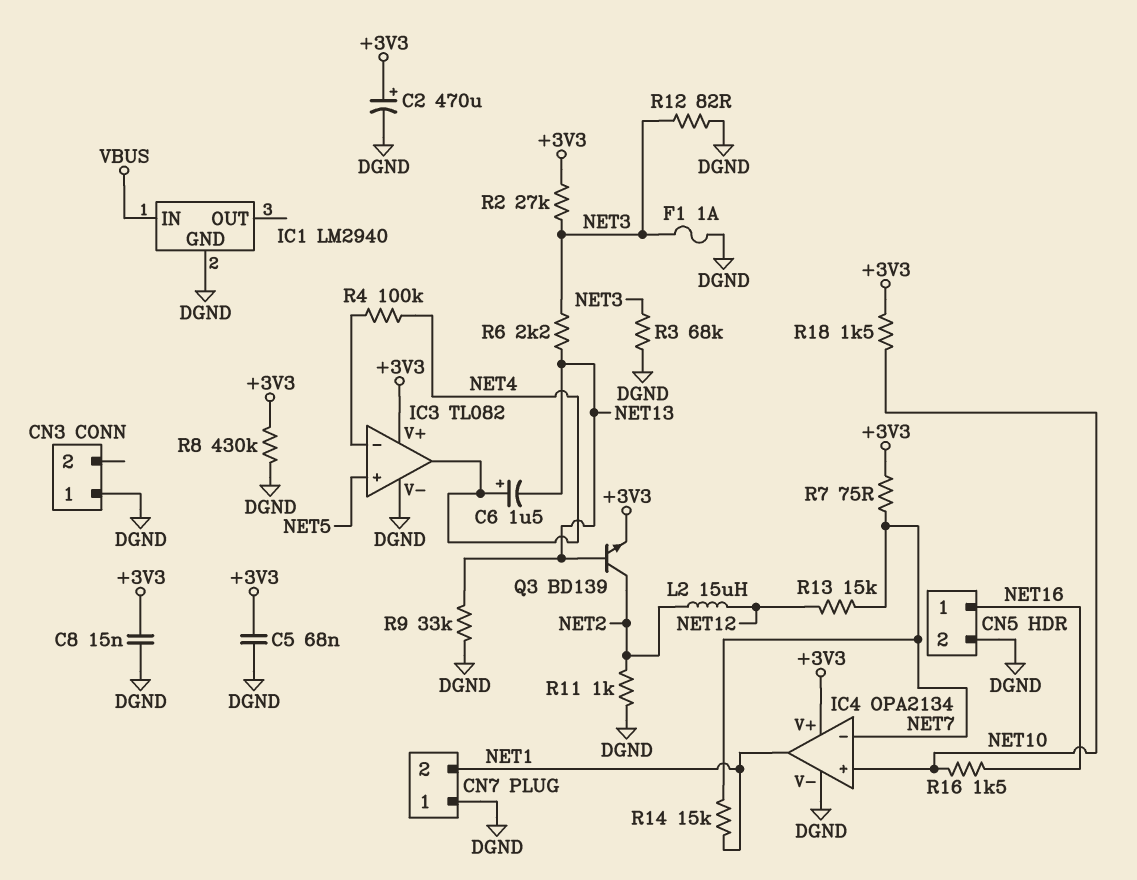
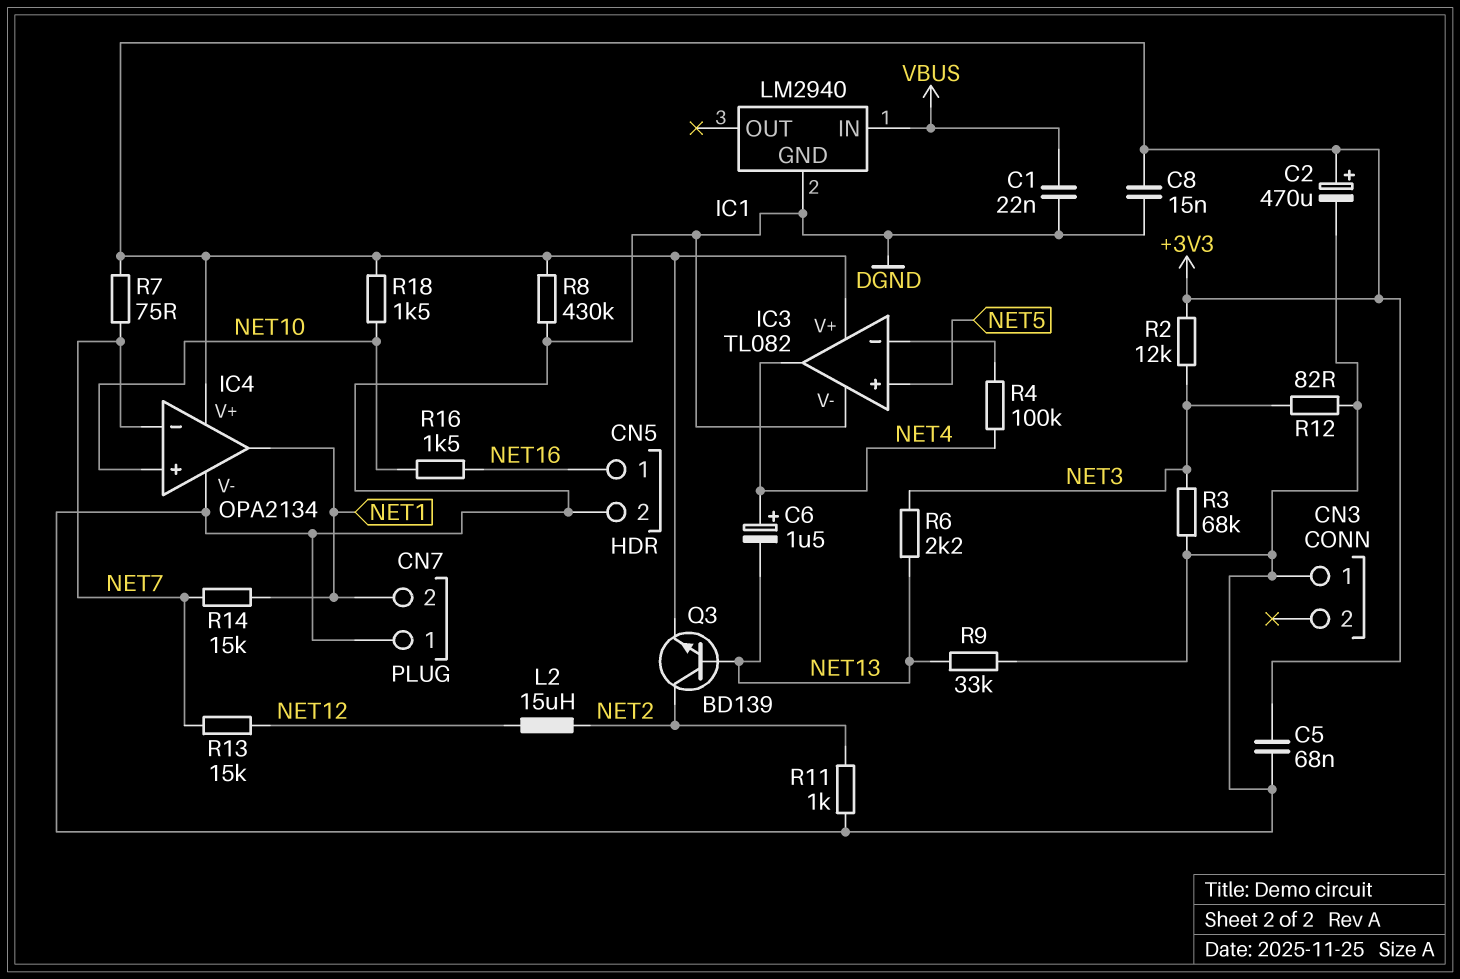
C1: none -> 22nF (DGND, VBUS)
F1: 1A (DGND, NET3) -> none
R2: 27k (+3V3, NET3) -> 12k (+3V3, NET3)

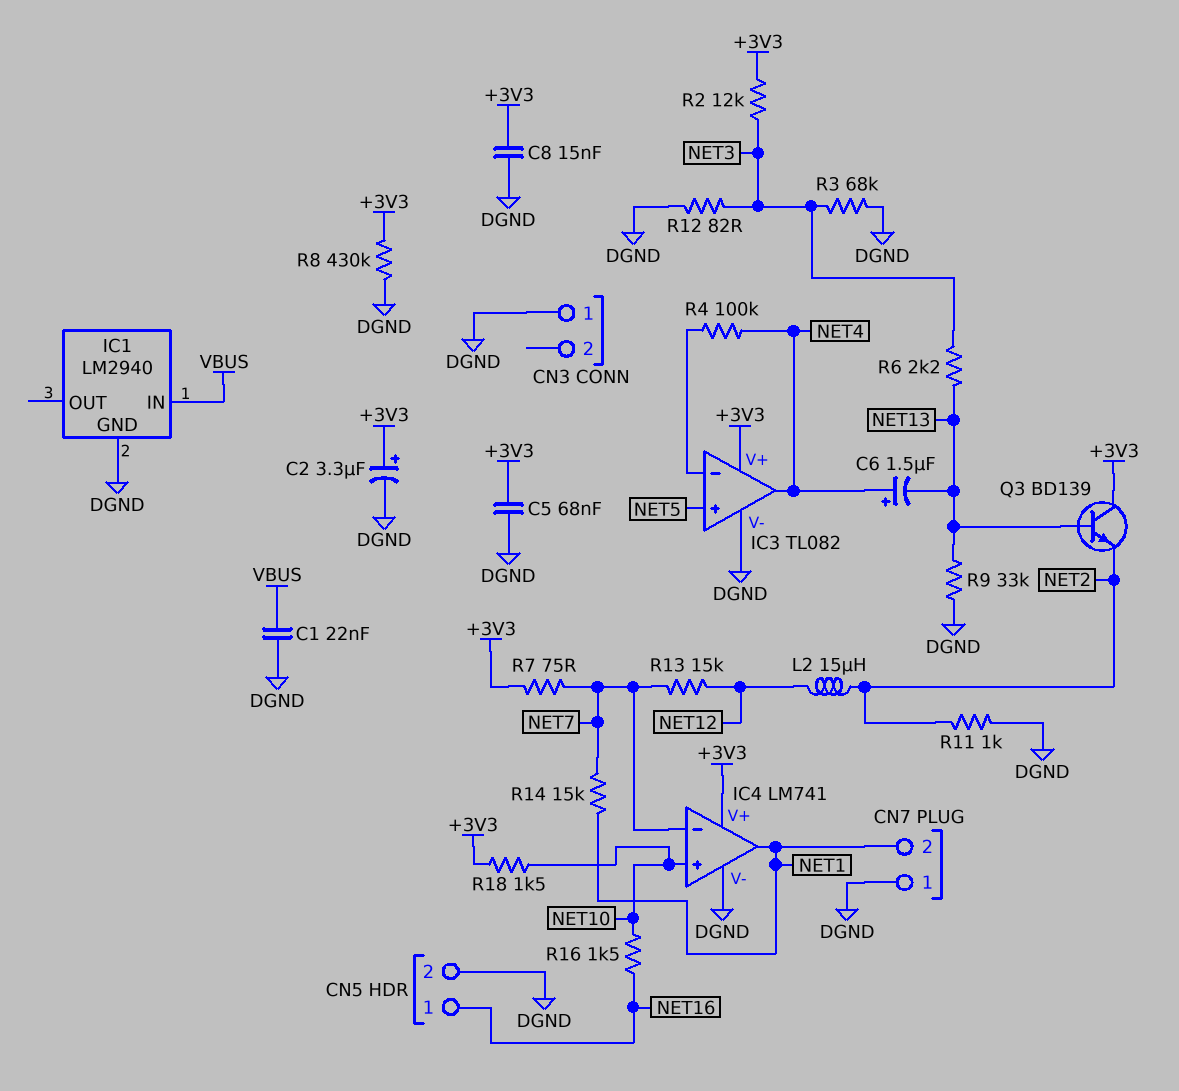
C2: 470uF (plus +3V3, minus DGND) -> 3.3uF (plus +3V3, minus DGND)
IC4: OPA2134 -> LM741
Q3: NPN BD139 (B NET13, C NET2, E +3V3) -> NPN BD139 (B NET13, C +3V3, E NET2)

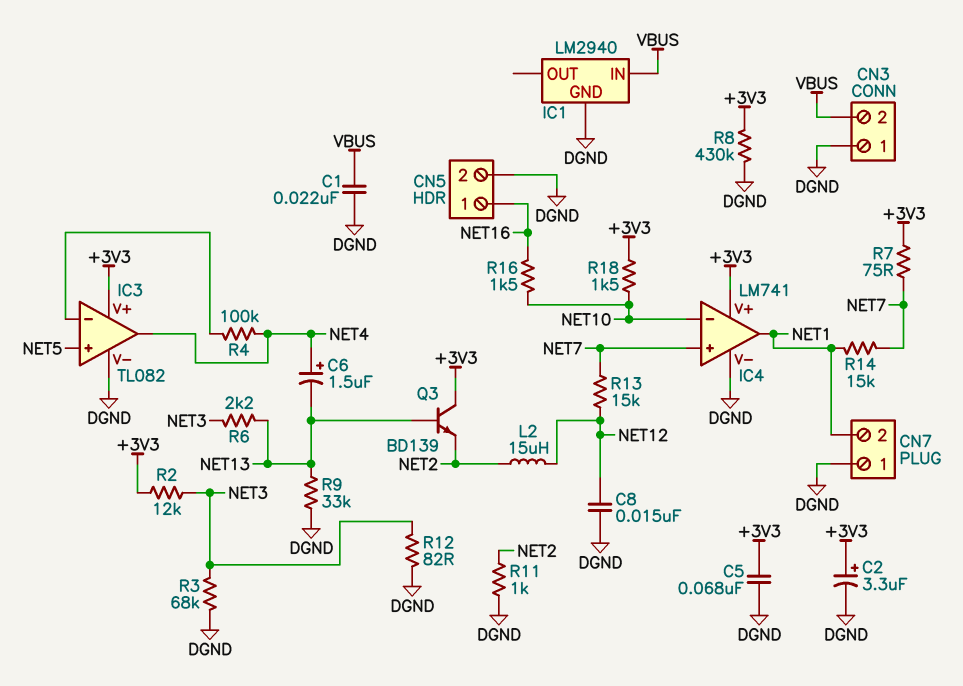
C8: 15nF (+3V3, DGND) -> 15nF (DGND, NET12)
CN3 pin 2: none -> VBUS
IC4 pin in+: NET10 -> NET7
IC4 pin in-: NET7 -> NET10

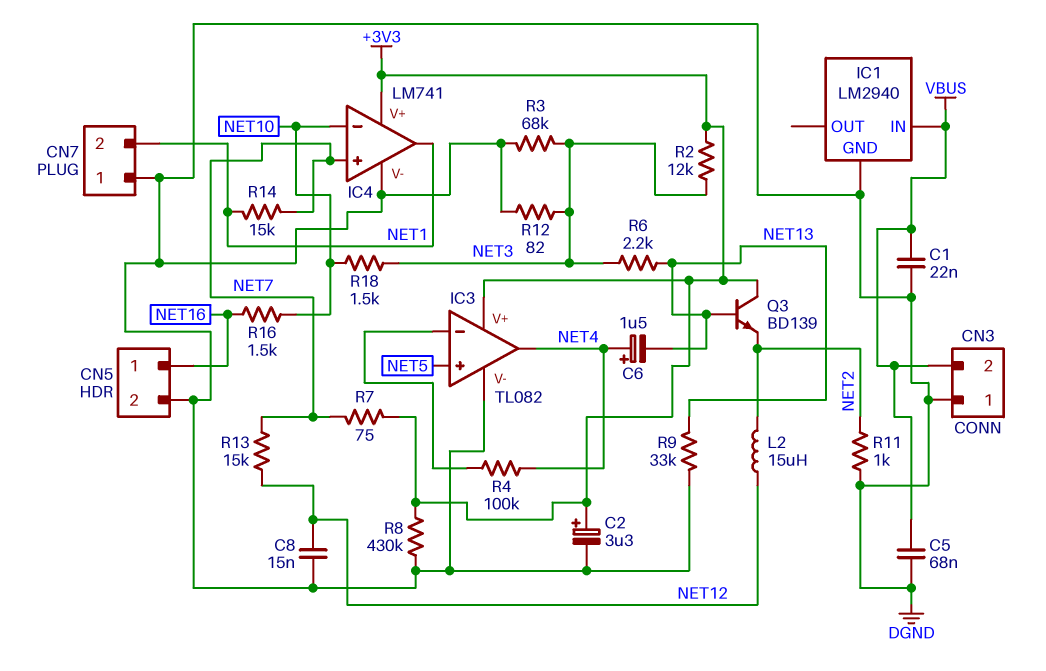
C5: 68nF (+3V3, DGND) -> 68nF (DGND, VBUS)
R18: 1.5k (+3V3, NET10) -> 1.5k (NET3, NET10)

